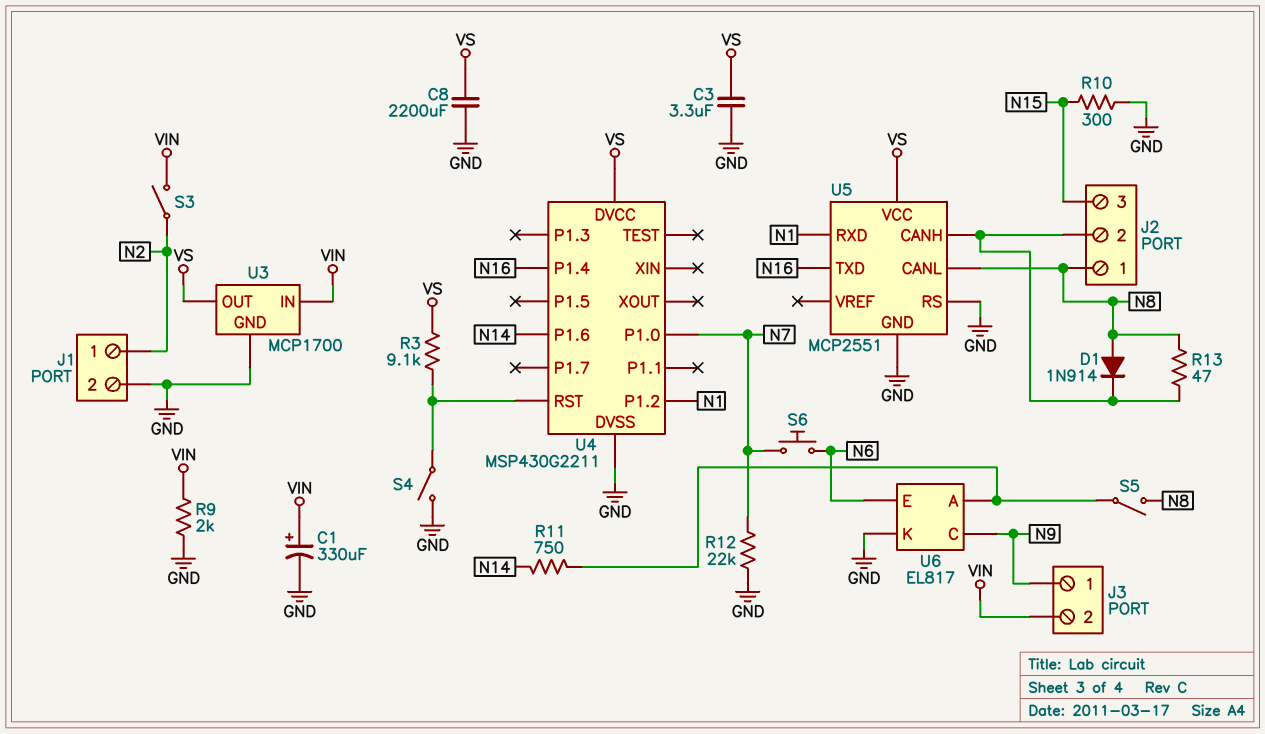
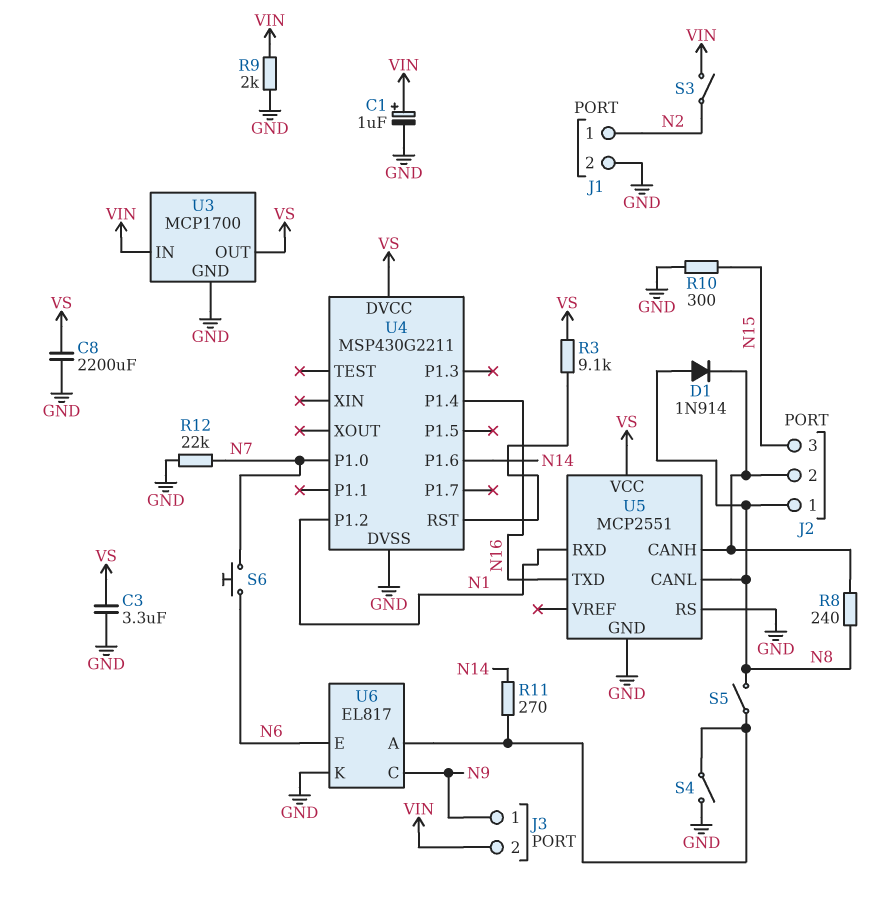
C1: 330uF (plus VIN, minus GND) -> 1uF (plus VIN, minus GND)
R8: none -> 240 (J2/2, N8)
R11: 750 (N14, U6/A) -> 270 (N14, U6/A)
R13: 47 (J2/2, N8) -> none
S4: switch (GND, U4/RST) -> switch (GND, U6/A)

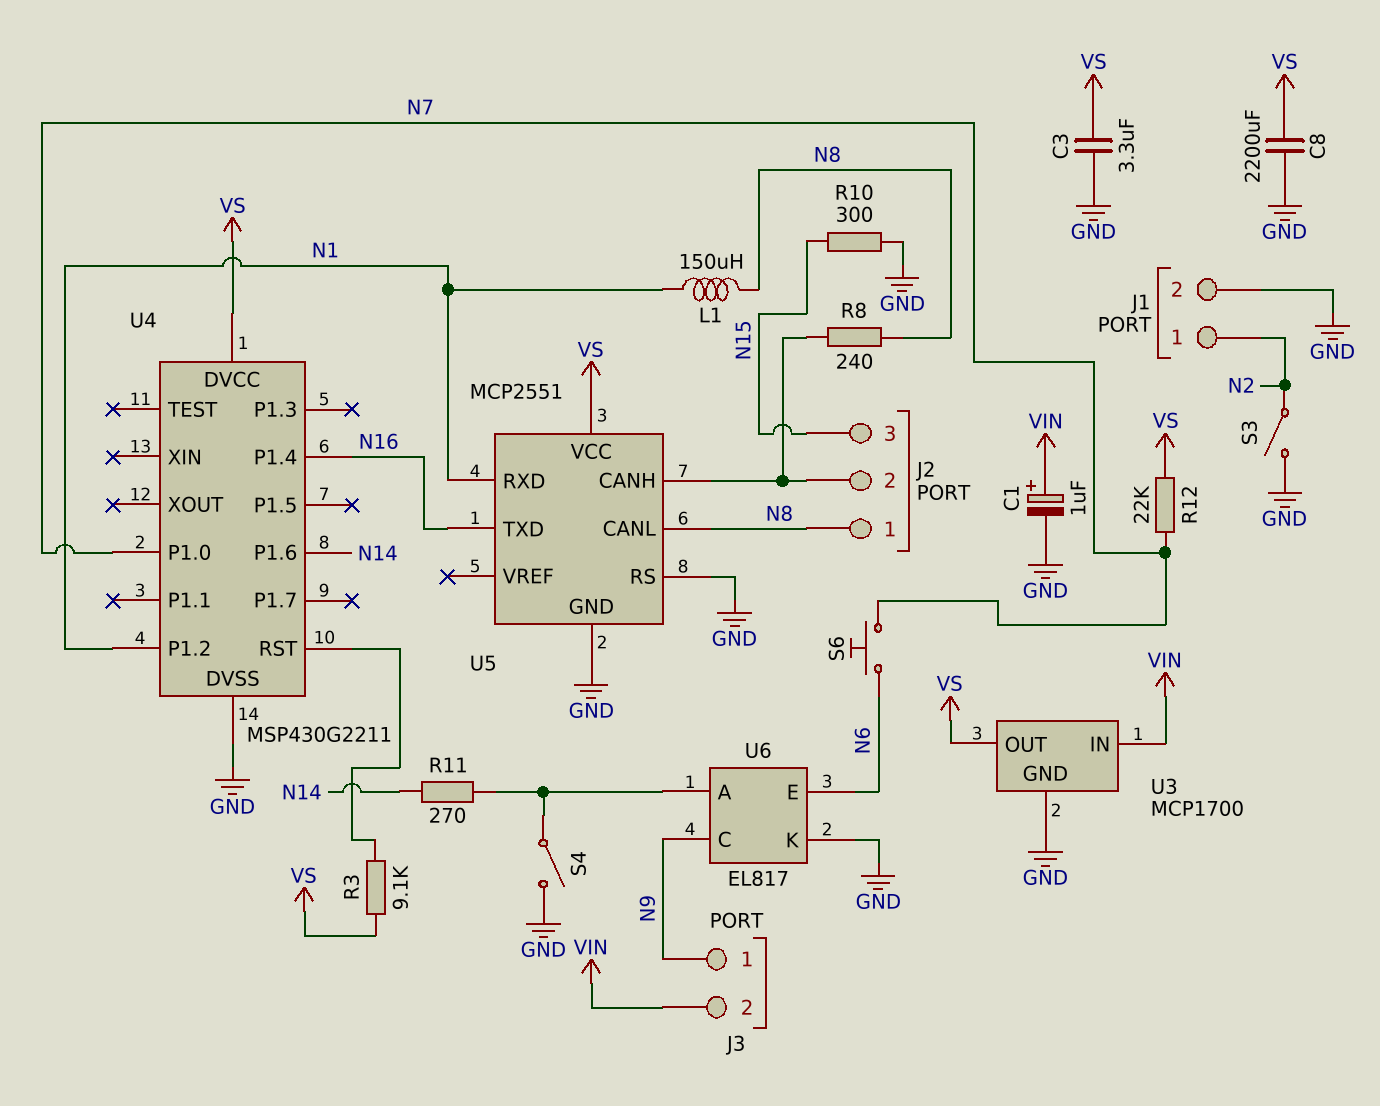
D1: diode 1N914 (A N8, K J2/2) -> none
L1: none -> 150uH (N1, N8)
R9: 2k (GND, VIN) -> none
R12: 22k (GND, N7) -> 22k (N7, VS)
S3: switch (N2, VIN) -> switch (GND, N2)
S5: switch (N8, U6/A) -> none

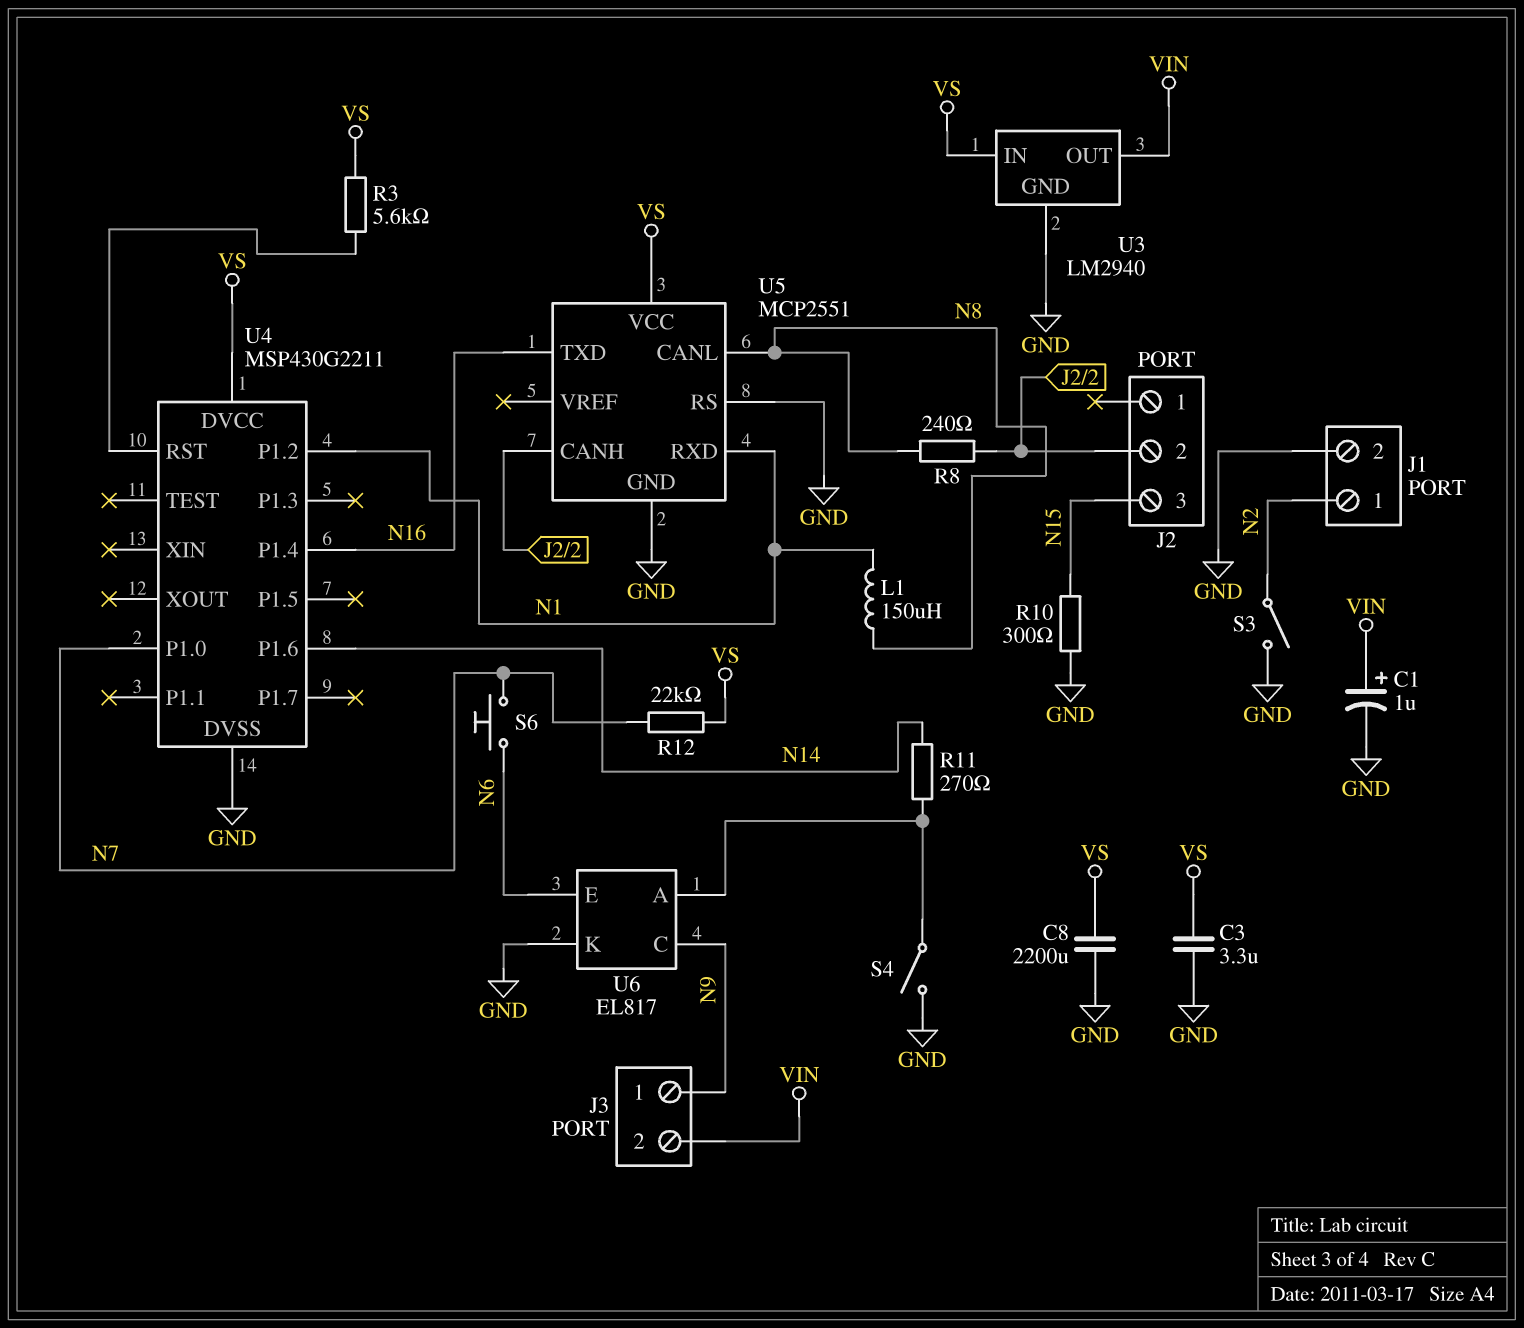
J2 pin 1: N8 -> none
R3: 9.1k (U4/RST, VS) -> 5.6k (U4/RST, VS)
U3: MCP1700 -> LM2940
U3 pin IN: VIN -> VS
U3 pin OUT: VS -> VIN

